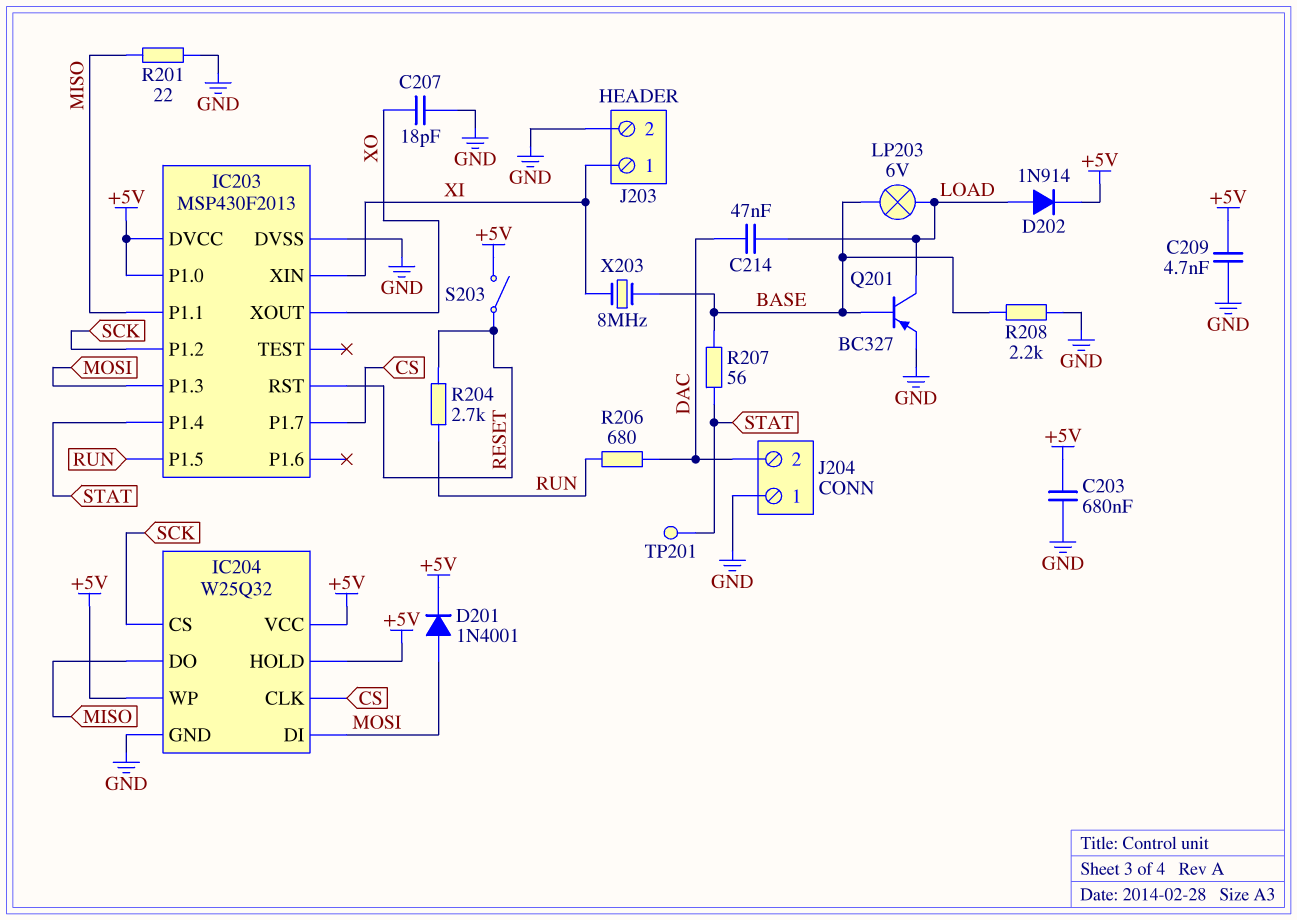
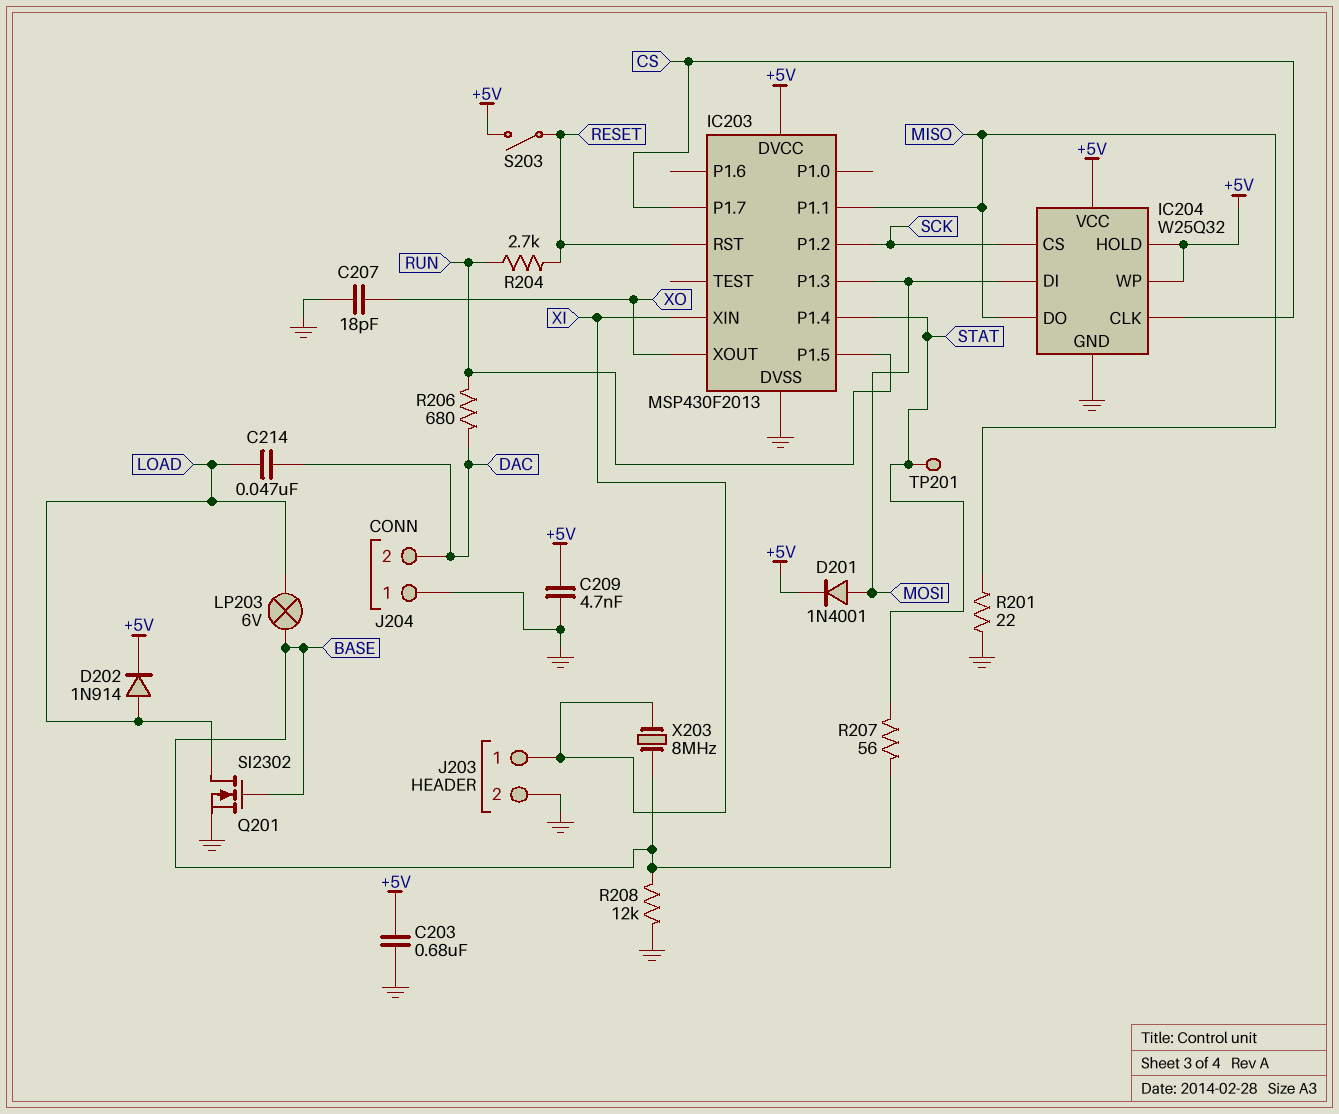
IC203 pin P1.0: +5V -> none
Q201: PNP BC327 (B BASE, C LOAD, E GND) -> NMOS SI2302 (G BASE, D LOAD, S GND)
R208: 2.2k (BASE, GND) -> 12k (BASE, GND)

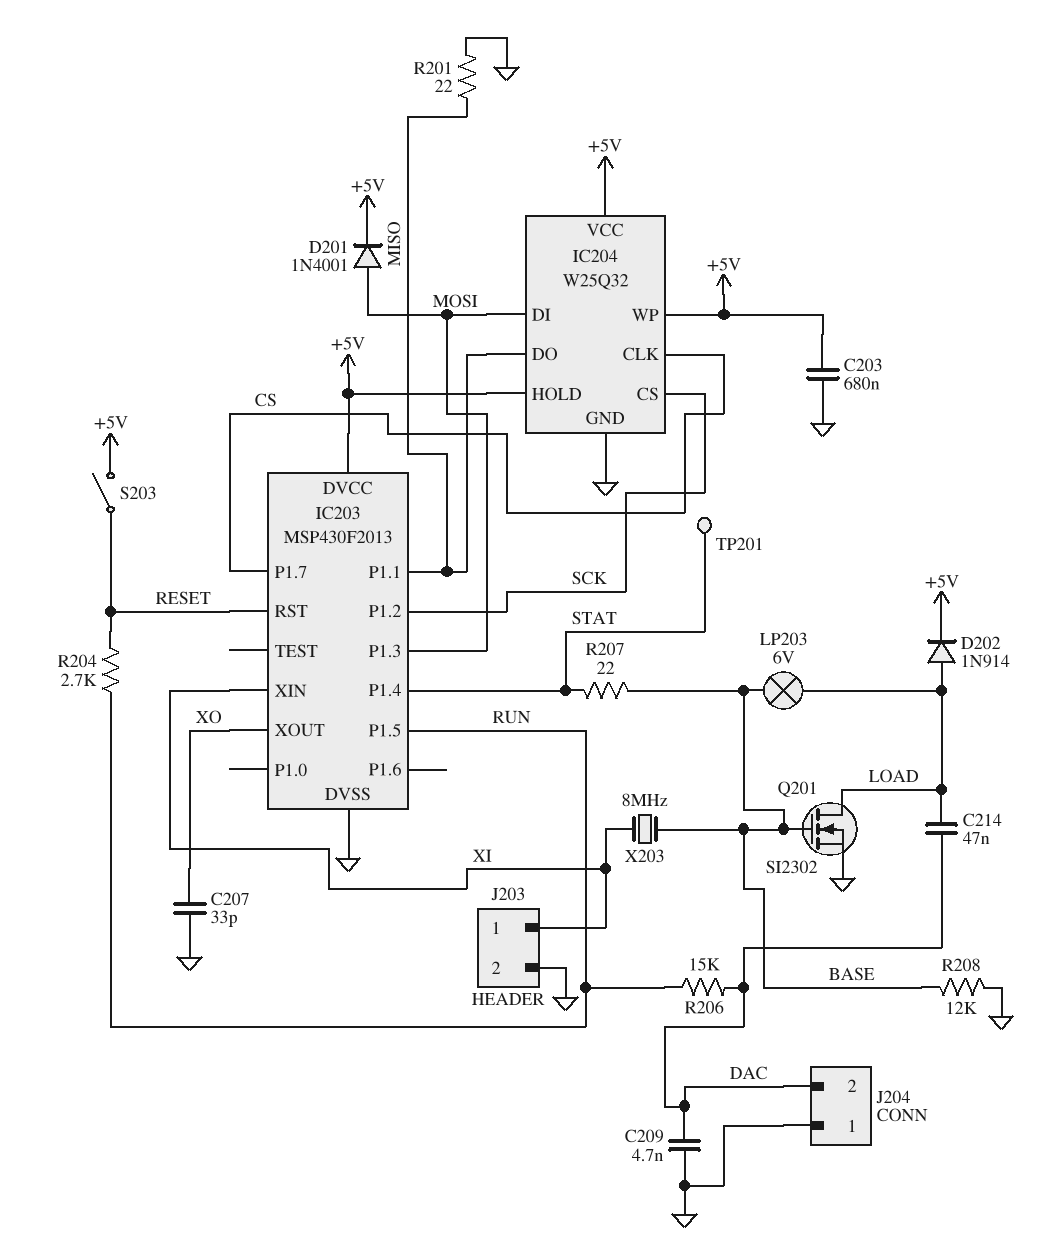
C207: 18pF (GND, XO) -> 33pF (GND, XO)
C209: 4.7nF (+5V, GND) -> 4.7nF (DAC, GND)
R206: 680 (DAC, RUN) -> 15k (DAC, RUN)
R207: 56 (BASE, STAT) -> 22 (BASE, STAT)

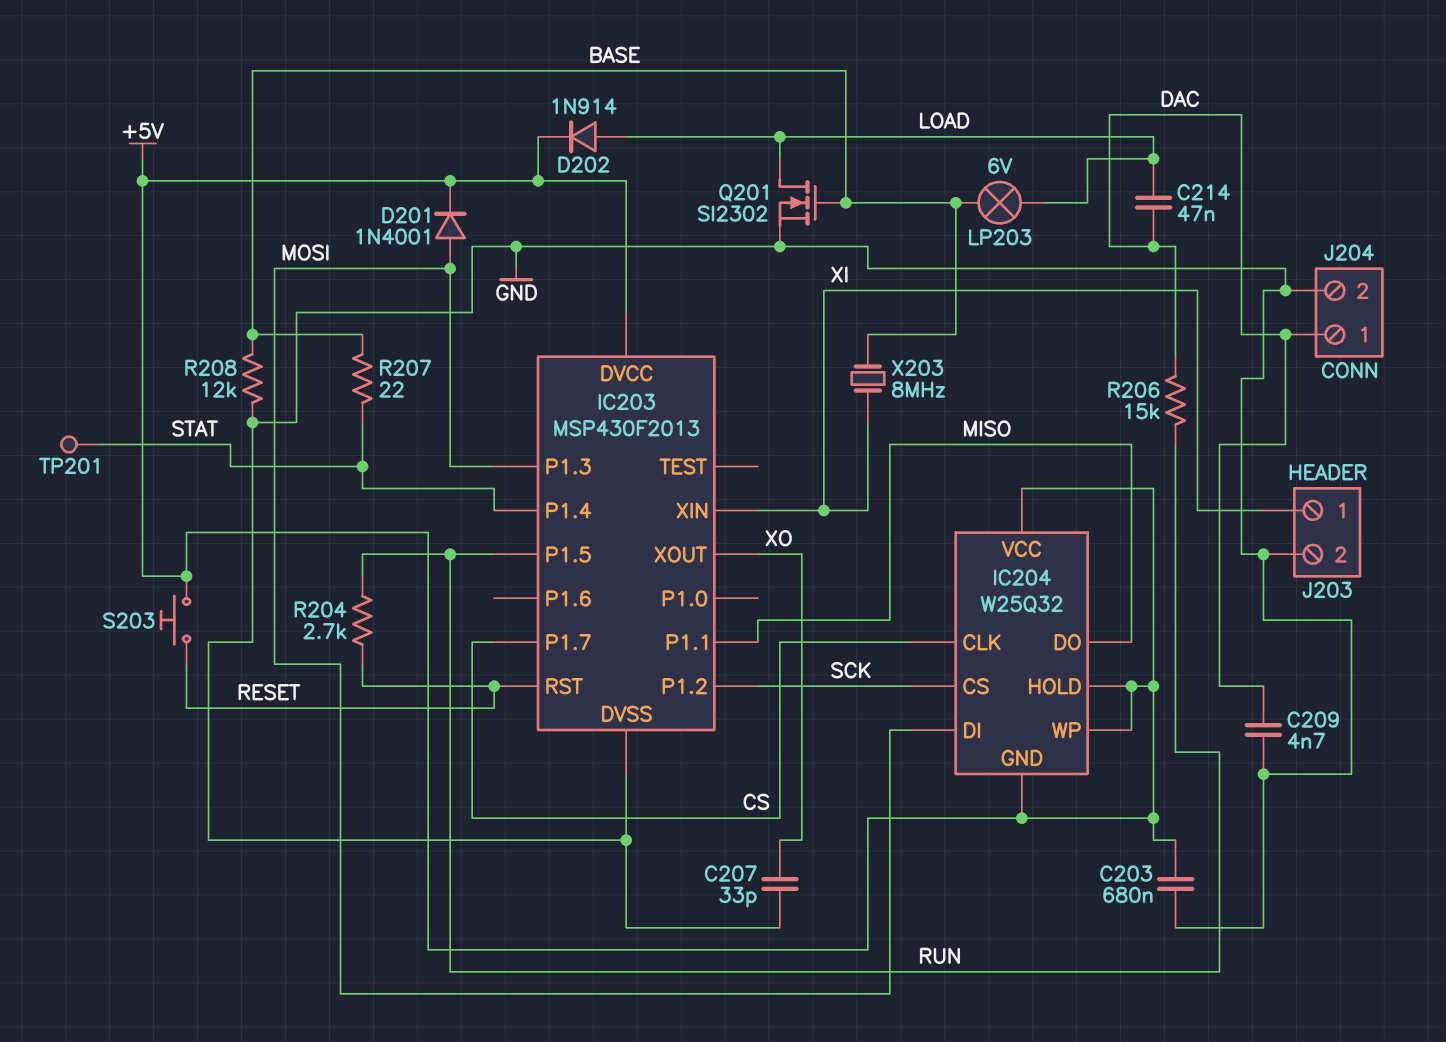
IC204 pin GND: GND -> +5V
J204 pin 1: GND -> DAC
J204 pin 2: DAC -> GND
R201: 22 (GND, MISO) -> none
S203: switch (+5V, RESET) -> button (+5V, RESET)

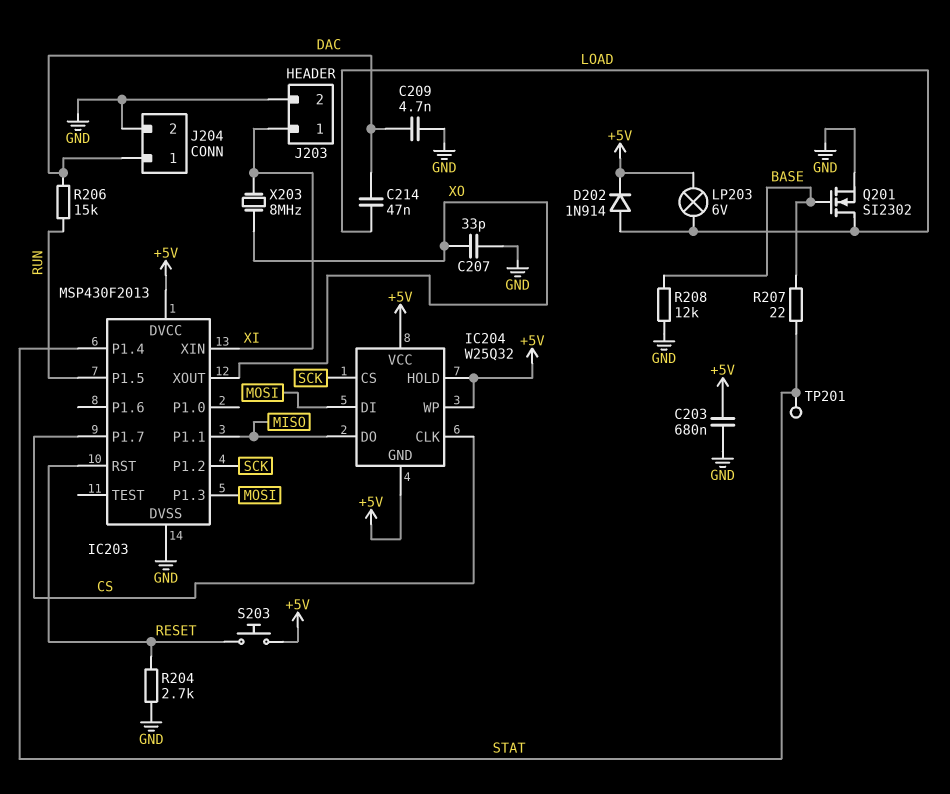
D201: diode 1N4001 (A MOSI, K +5V) -> none
LP203: lamp 6V (BASE, LOAD) -> lamp 6V (+5V, LOAD)
R204: 2.7k (RESET, RUN) -> 2.7k (GND, RESET)
X203: 8MHz (BASE, XI) -> 8MHz (XI, XO)

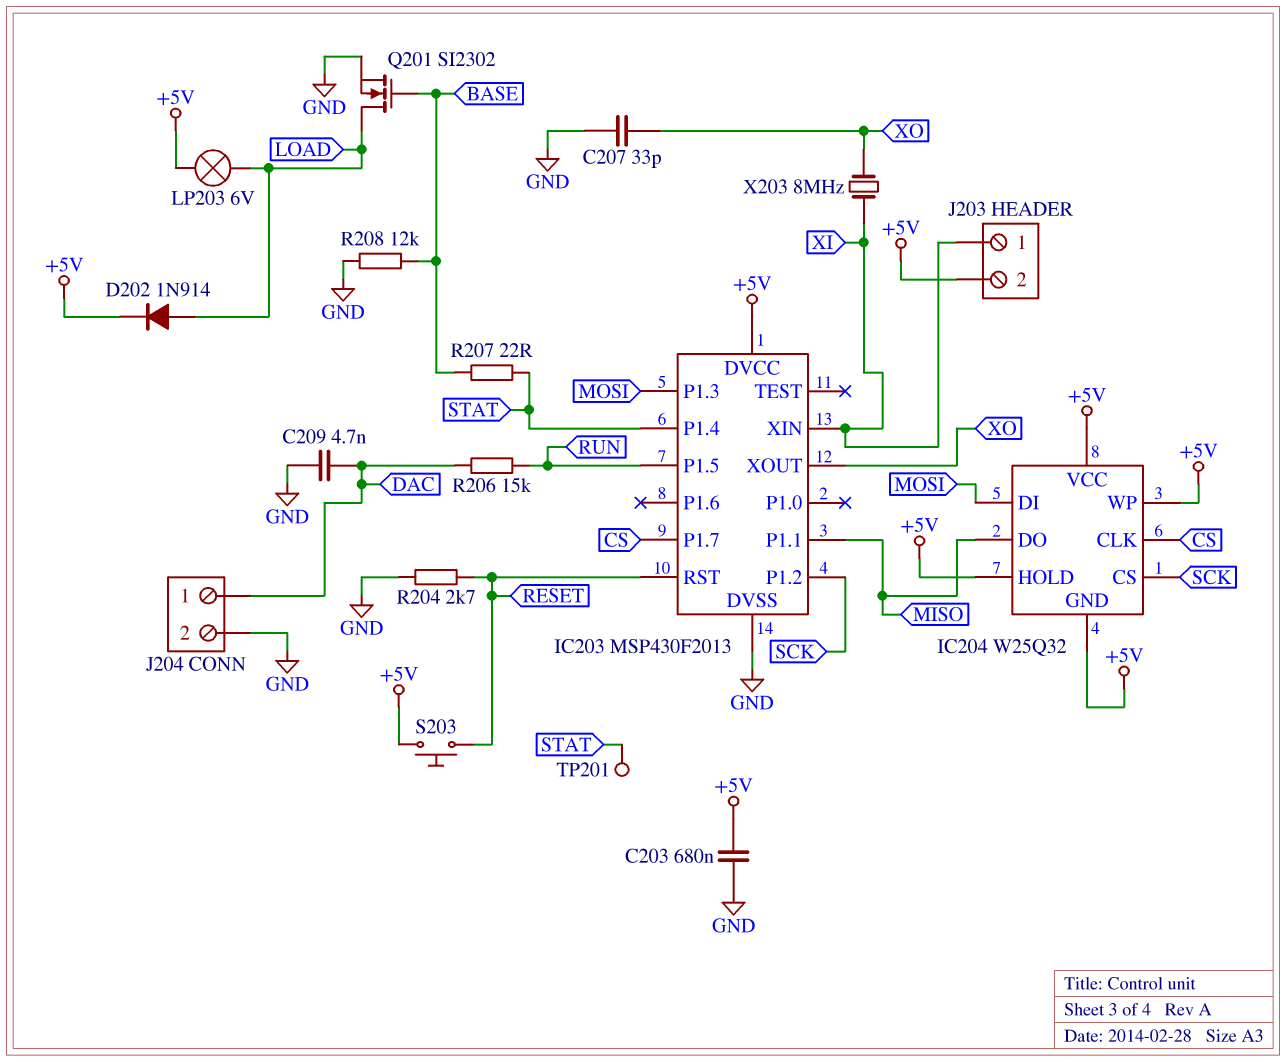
C214: 47nF (DAC, LOAD) -> none
J203 pin 2: GND -> +5V

